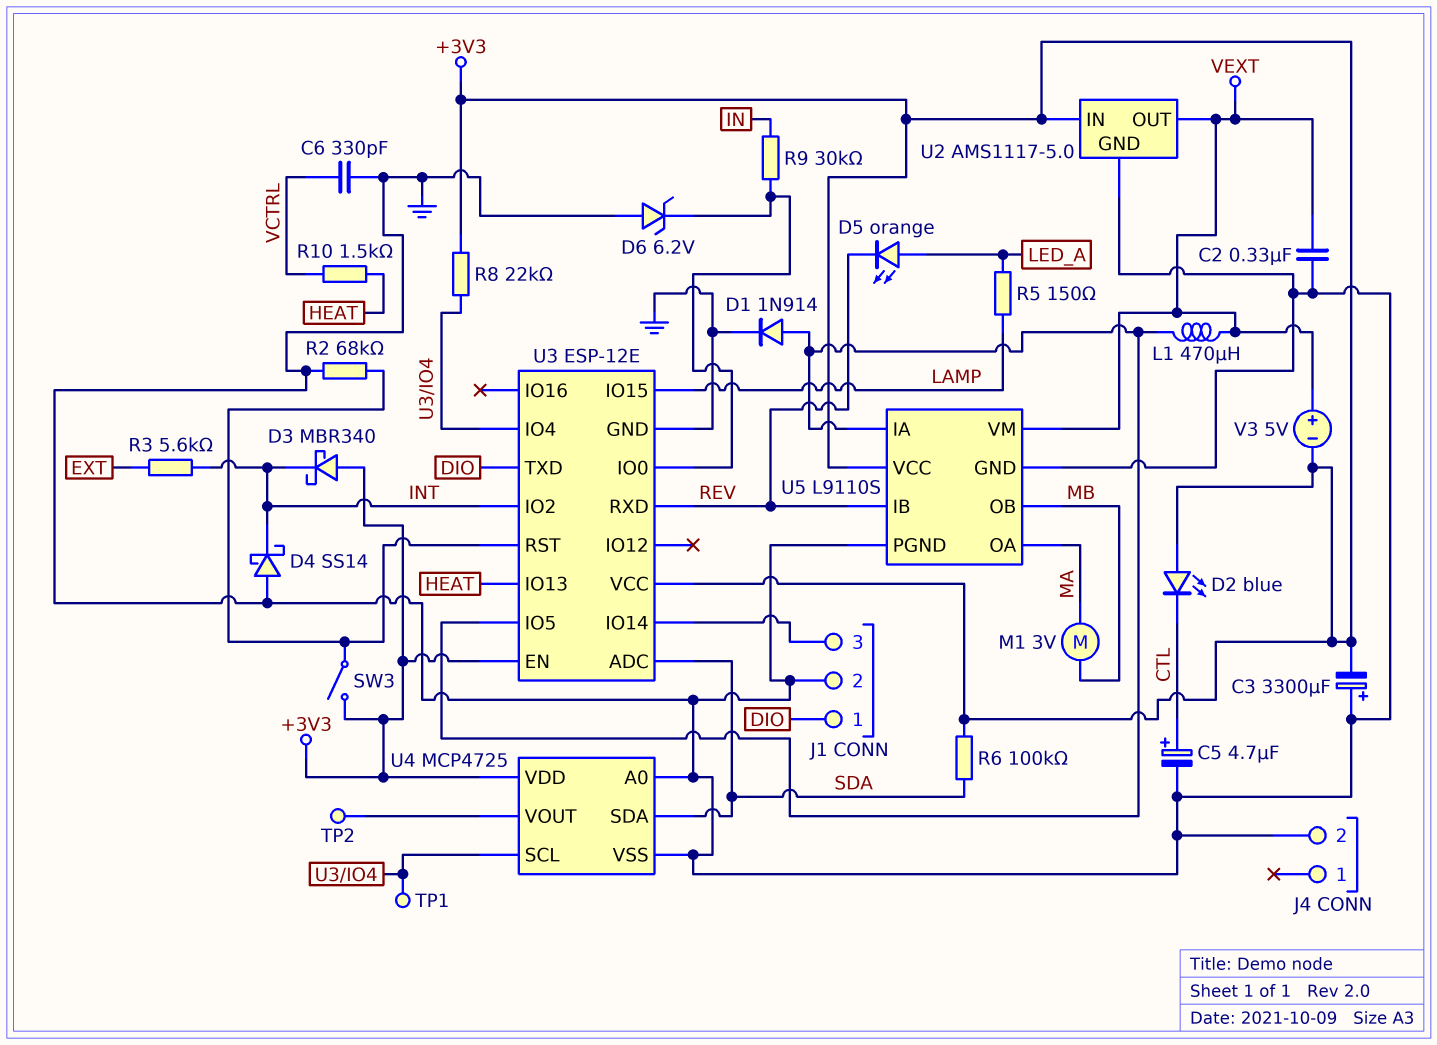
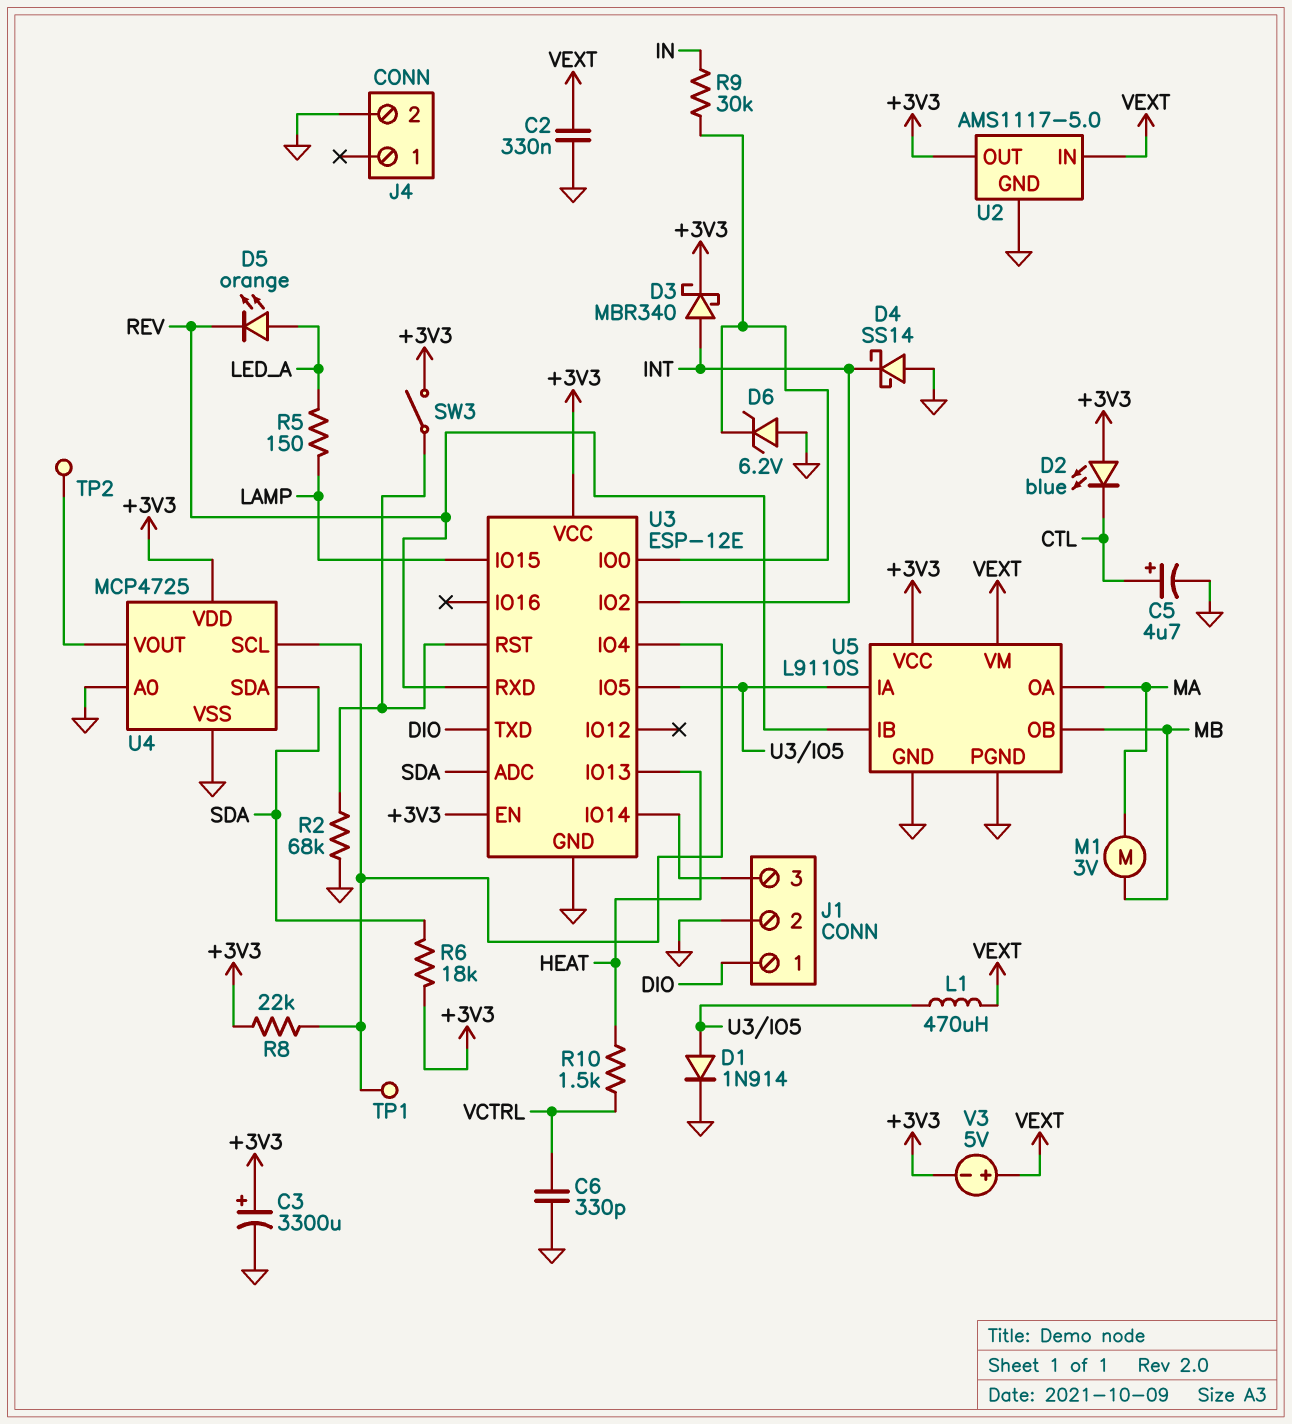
C3: 3300uF (plus GND, minus +3V3) -> 3300uF (plus +3V3, minus GND)
D3: schottky MBR340 (A +3V3, K INT) -> schottky MBR340 (A INT, K +3V3)
R3: 5.6k (EXT, INT) -> none
R6: 100k (+3V3, SDA) -> 18k (+3V3, SDA)
U2 pin IN: +3V3 -> VEXT
U2 pin OUT: VEXT -> +3V3

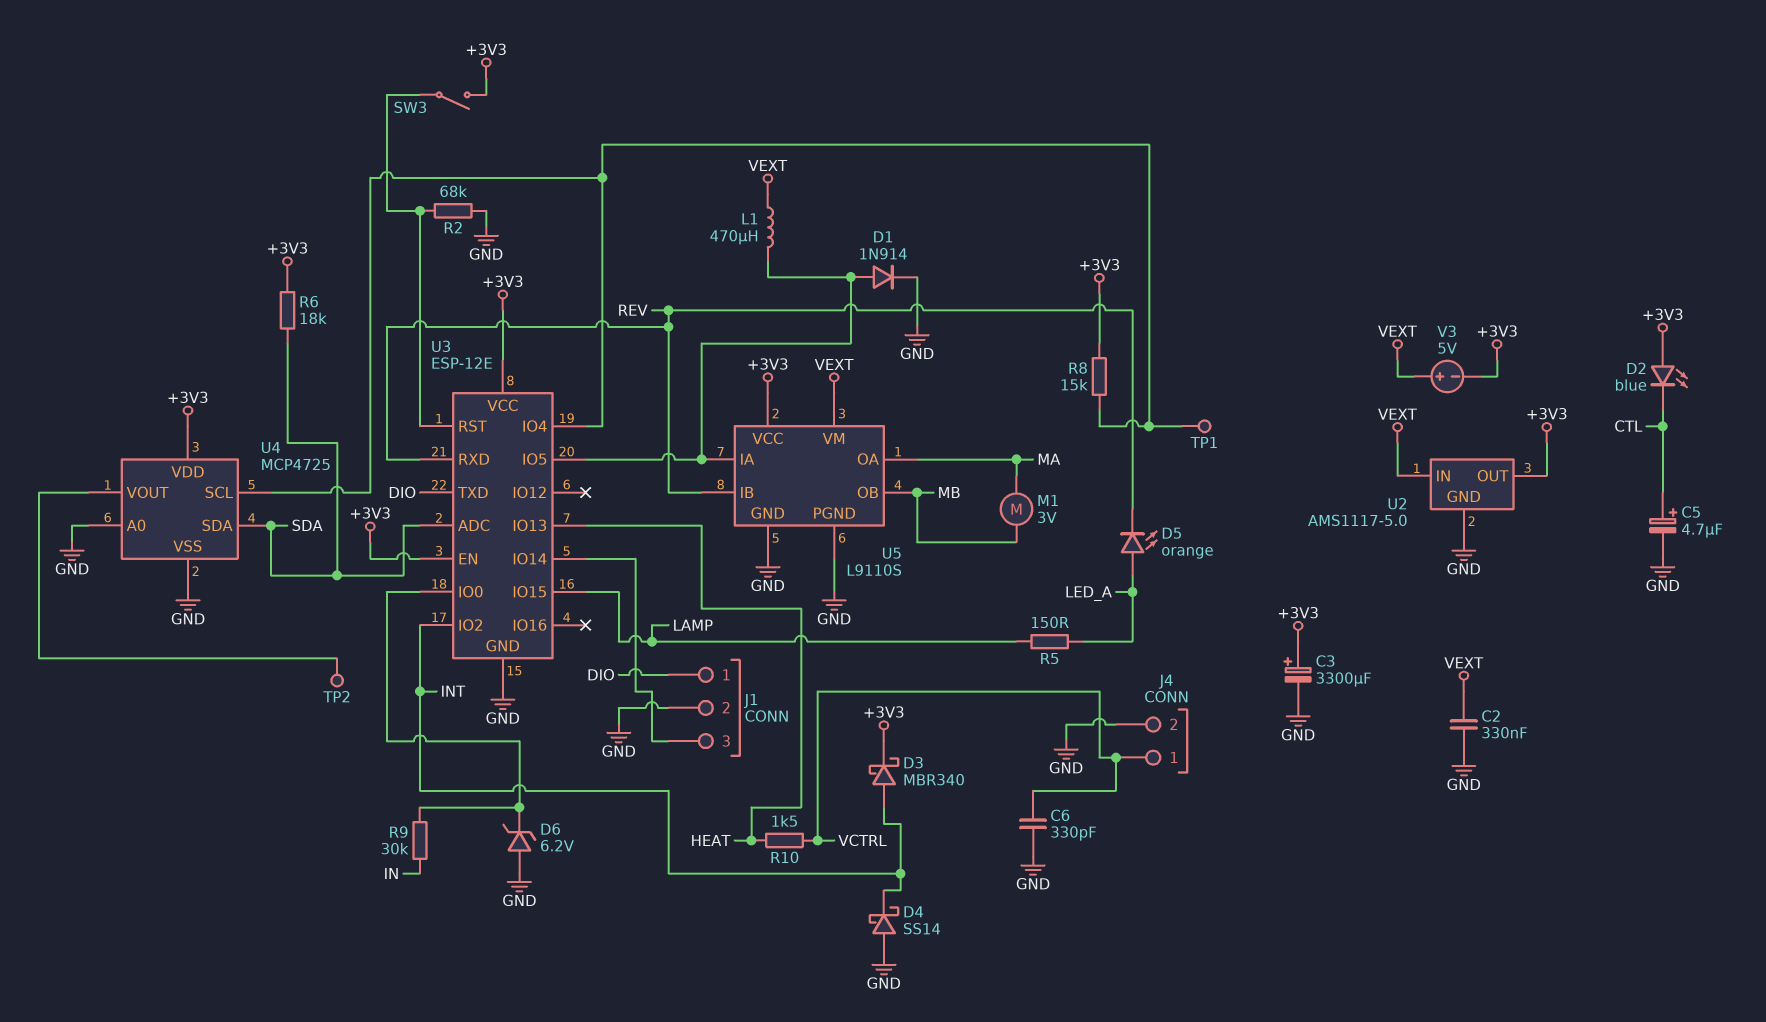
J4 pin 1: none -> VCTRL
R8: 22k (+3V3, U3/IO4) -> 15k (+3V3, U3/IO4)

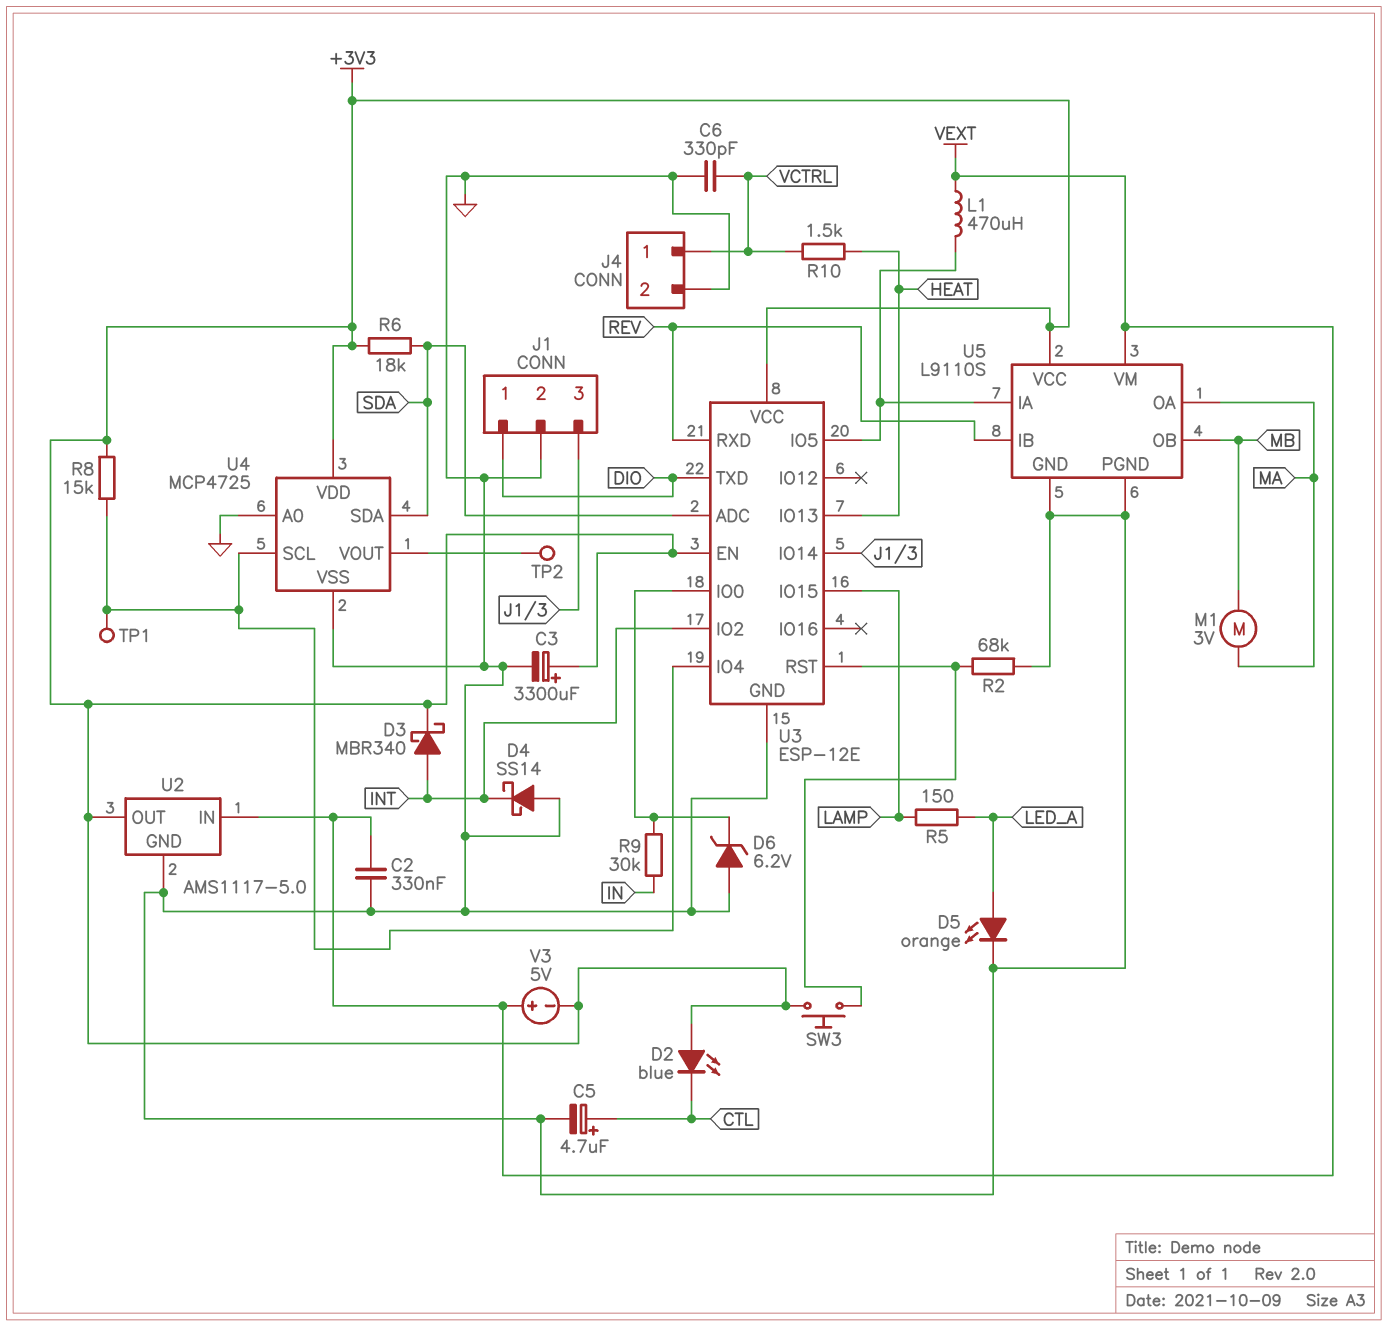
D1: diode 1N914 (A U3/IO5, K GND) -> none
D5: LED orange (A LED_A, K REV) -> LED orange (A LED_A, K GND)
SW3: switch (+3V3, U3/RST) -> button (+3V3, U3/RST)

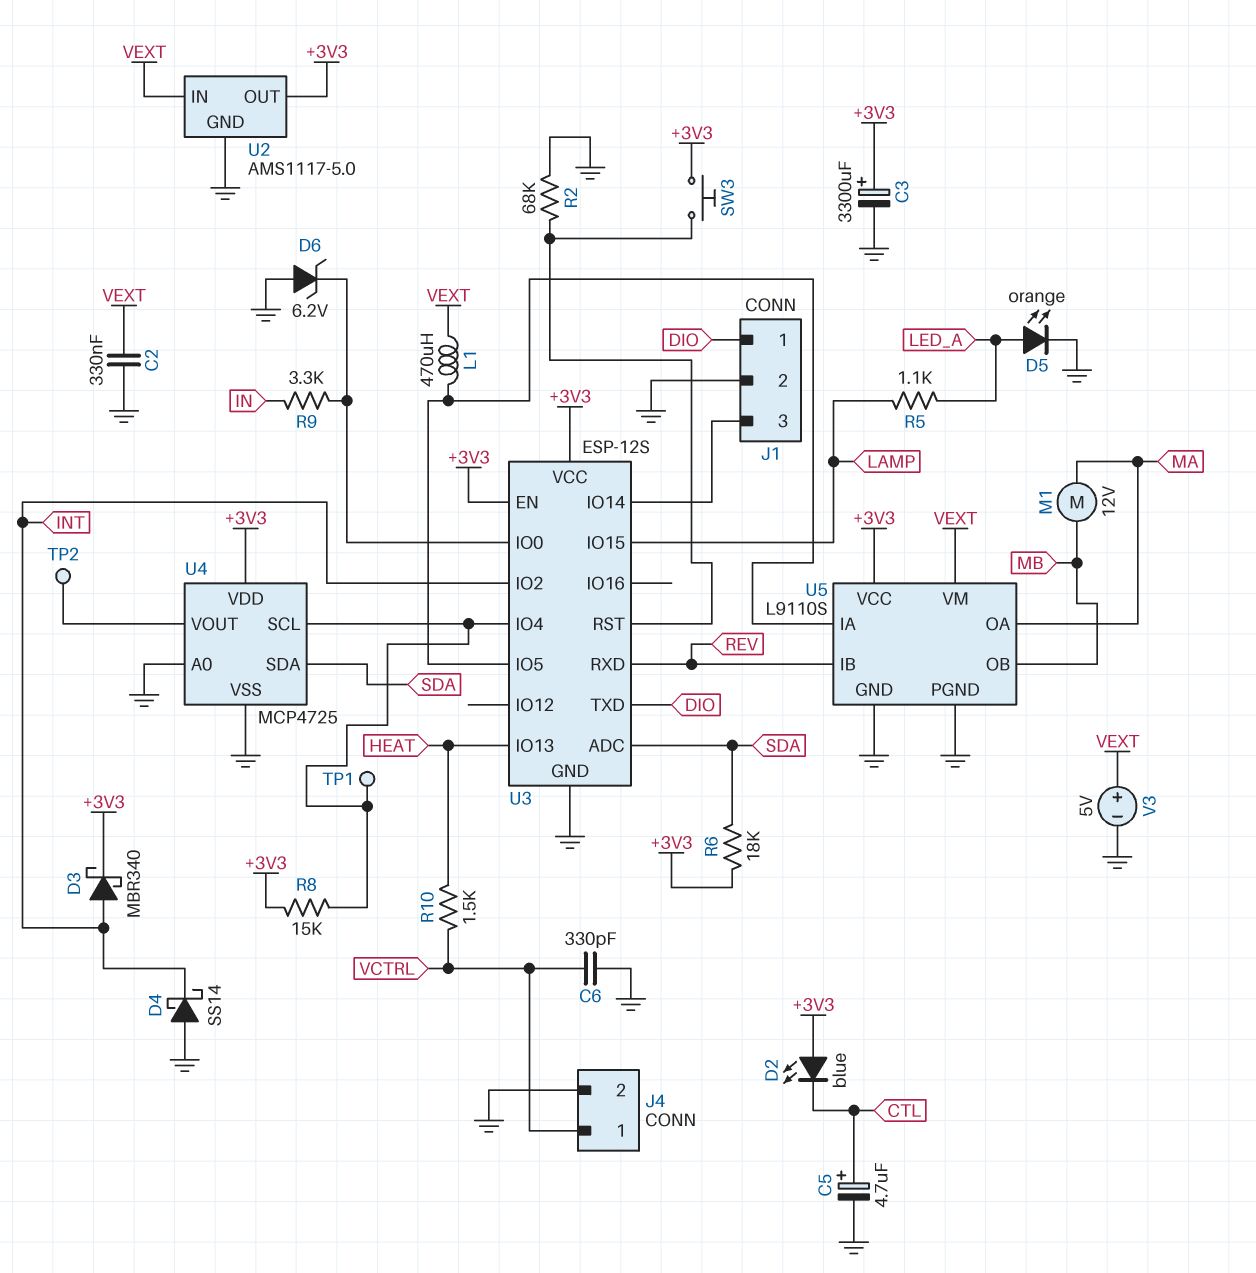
M1: motor 3V (MA, MB) -> motor 12V (MA, MB)
R5: 150 (LAMP, LED_A) -> 1.1k (LAMP, LED_A)
R9: 30k (IN, U3/IO0) -> 3.3k (IN, U3/IO0)
U3: ESP-12E -> ESP-12S
V3: 5V (plus VEXT, minus +3V3) -> 5V (plus VEXT, minus GND)

